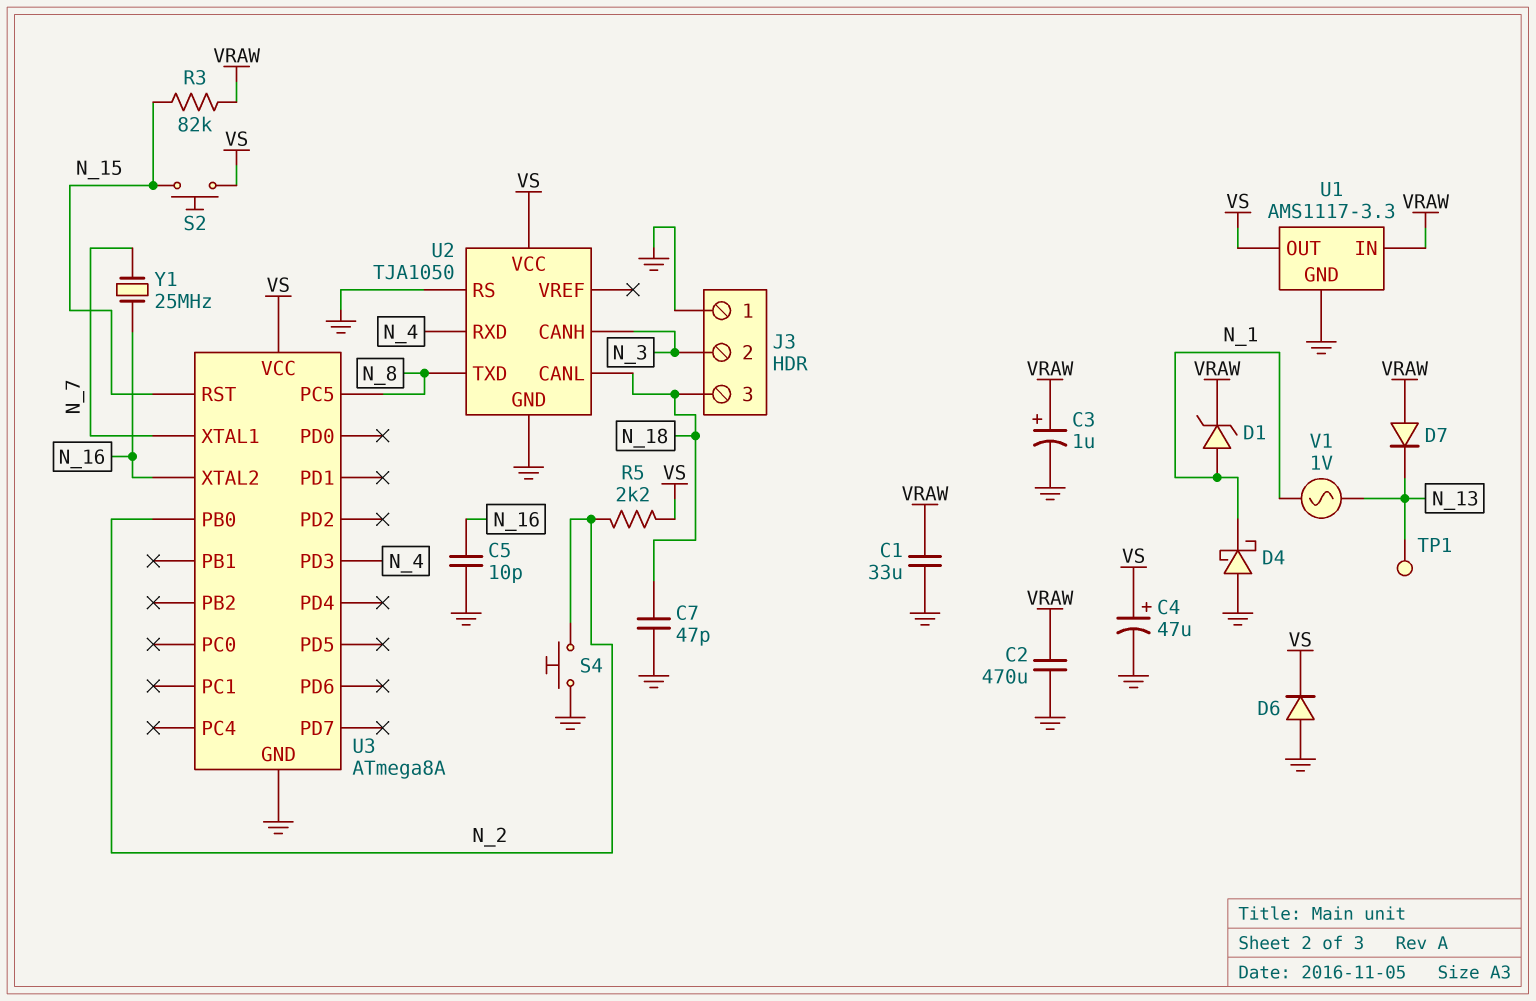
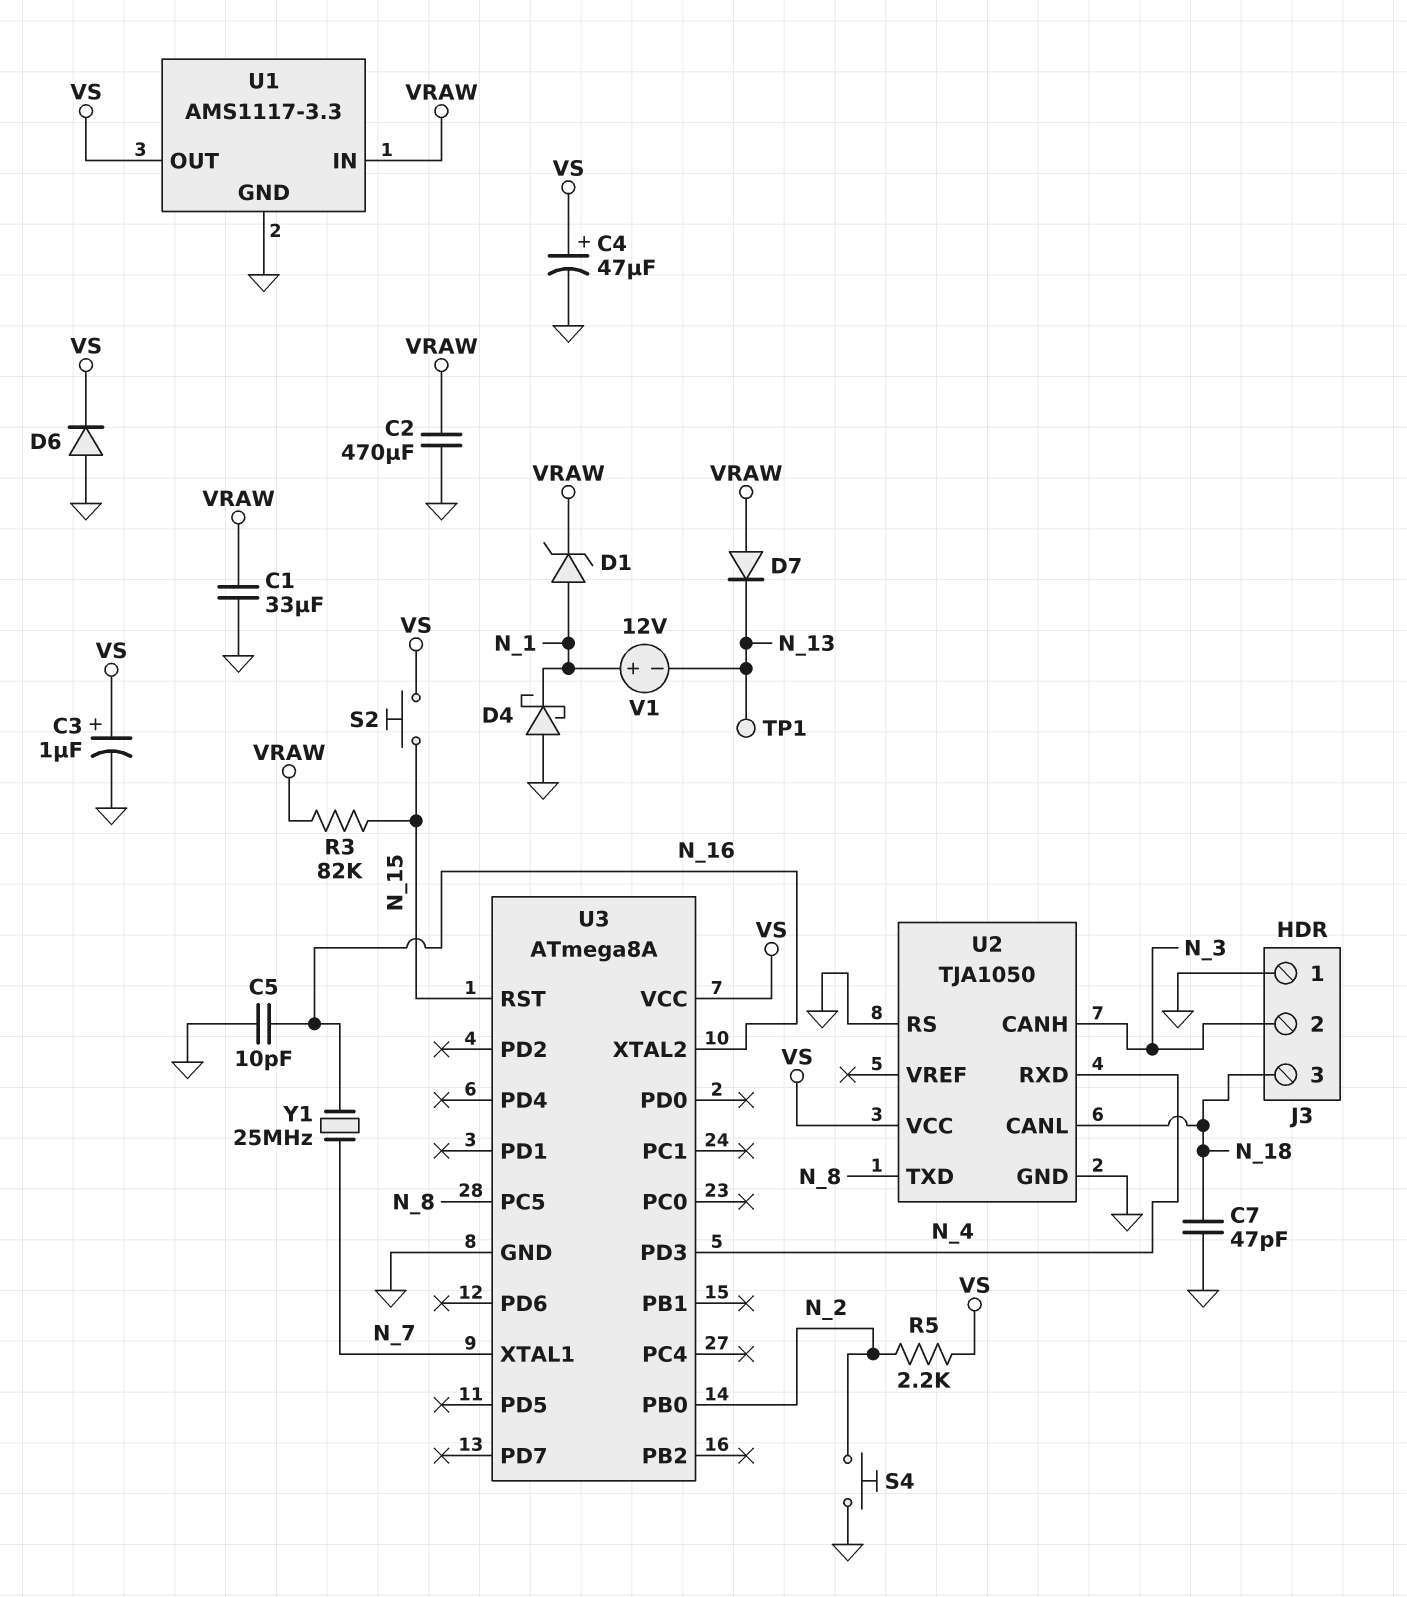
C3: 1uF (plus VRAW, minus GND) -> 1uF (plus VS, minus GND)
V1: AC 1V (N_1, N_13) -> 12V (plus N_1, minus N_13)

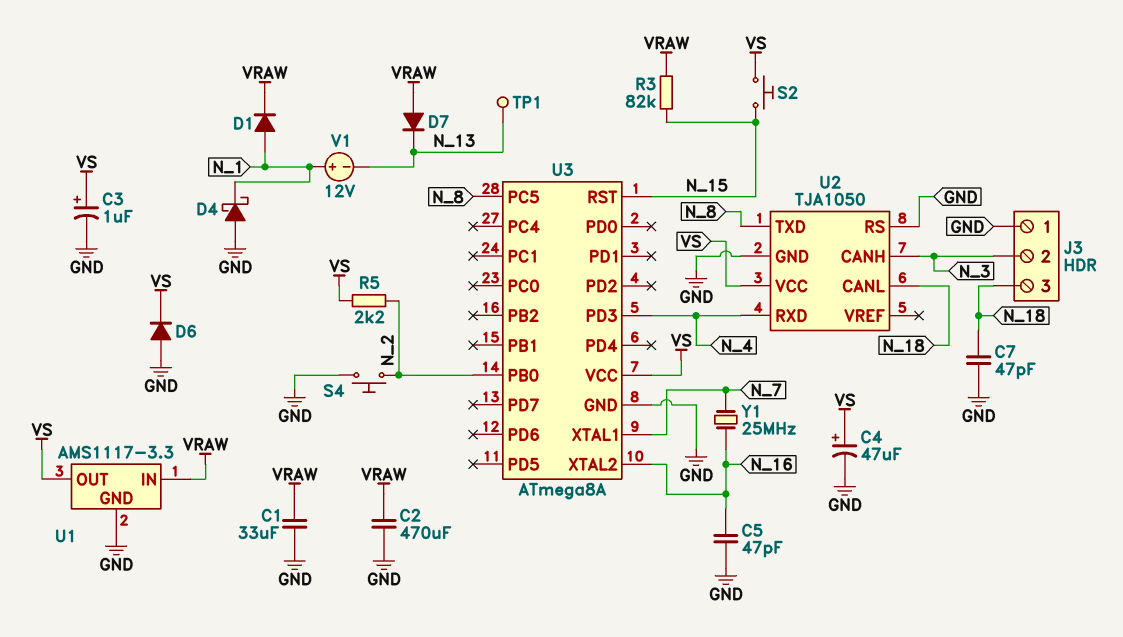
C5: 10pF (GND, N_16) -> 47pF (GND, N_16)
D1: zener (A N_1, K VRAW) -> diode (A N_1, K VRAW)

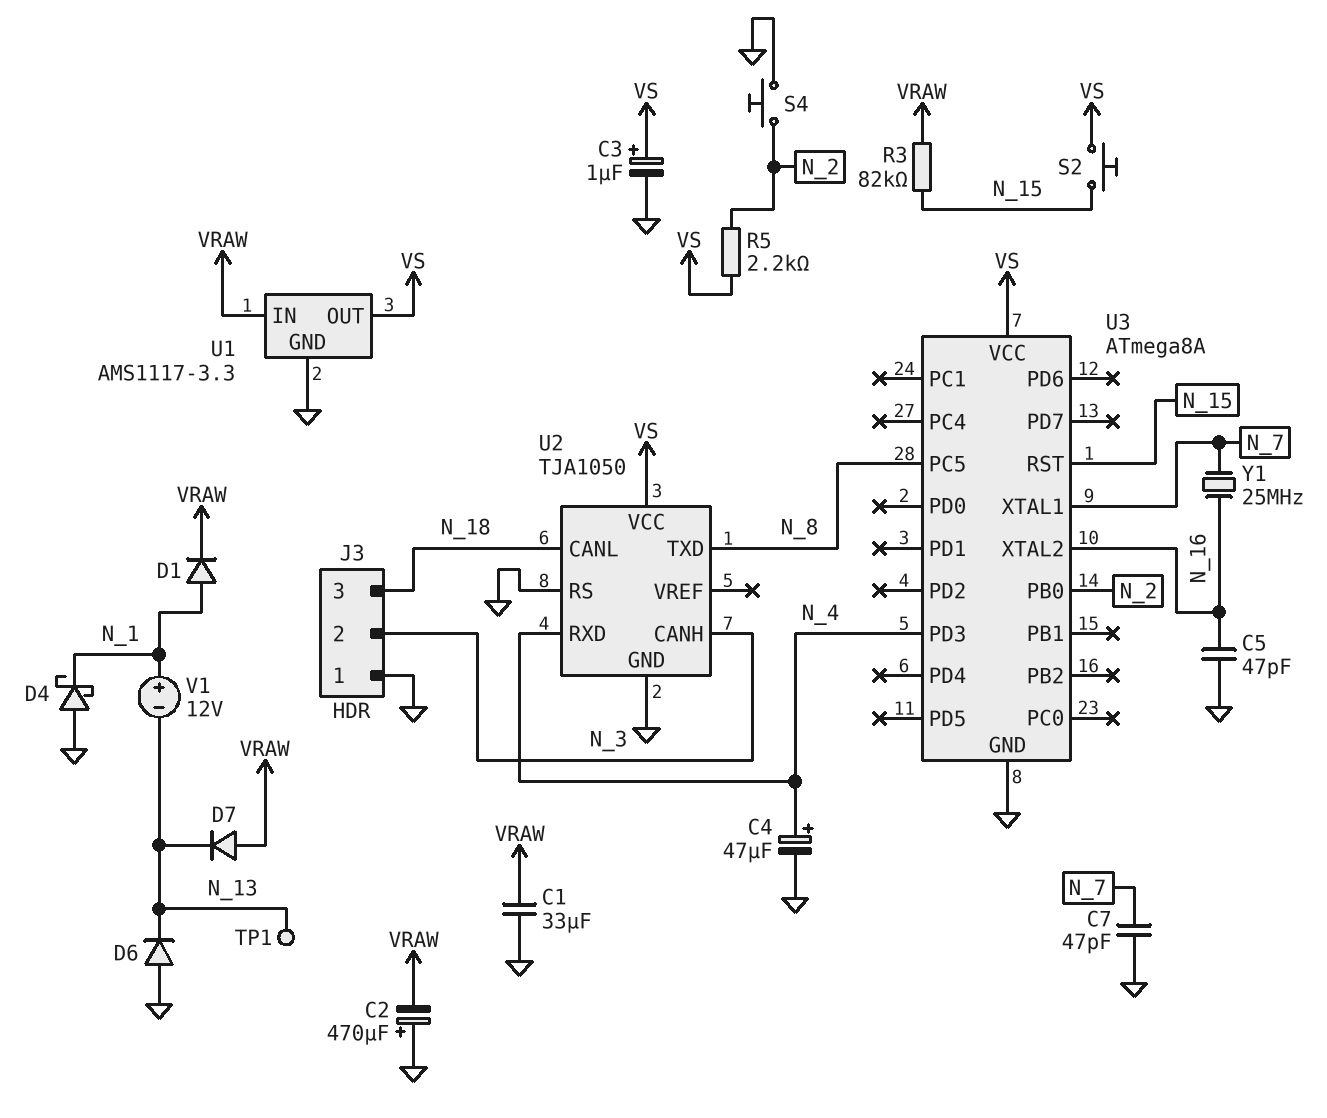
C2: 470uF (GND, VRAW) -> 470uF (plus GND, minus VRAW)
C4: 47uF (plus VS, minus GND) -> 47uF (plus N_4, minus GND)
C7: 47pF (GND, N_18) -> 47pF (GND, N_7)
D6: diode (A GND, K VS) -> diode (A GND, K N_13)

